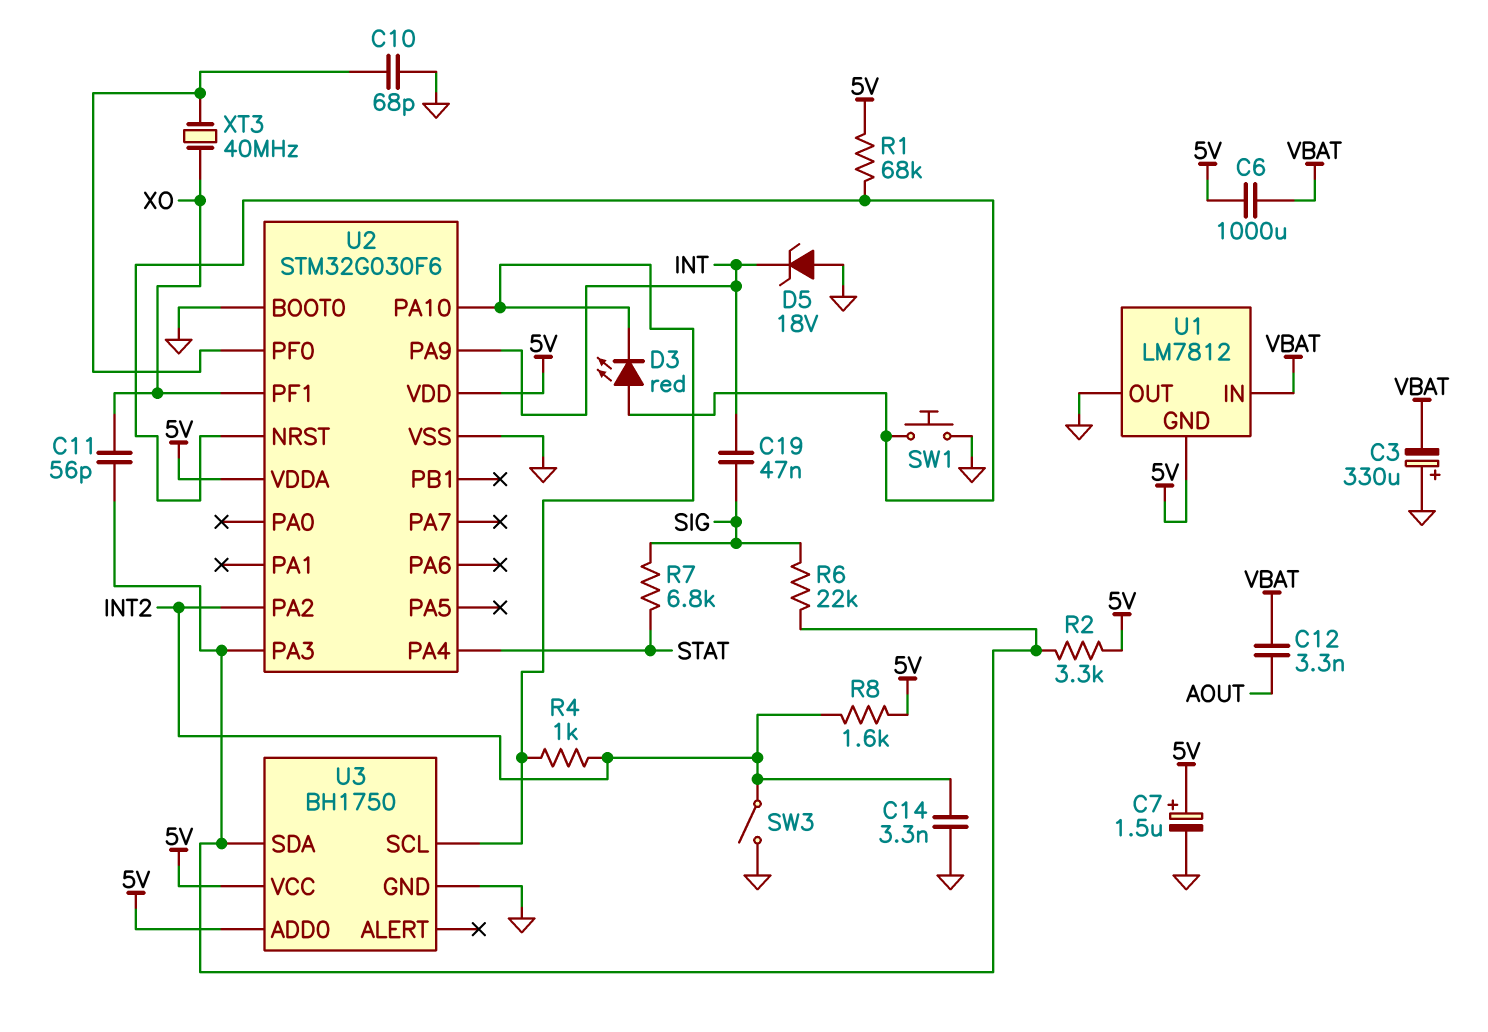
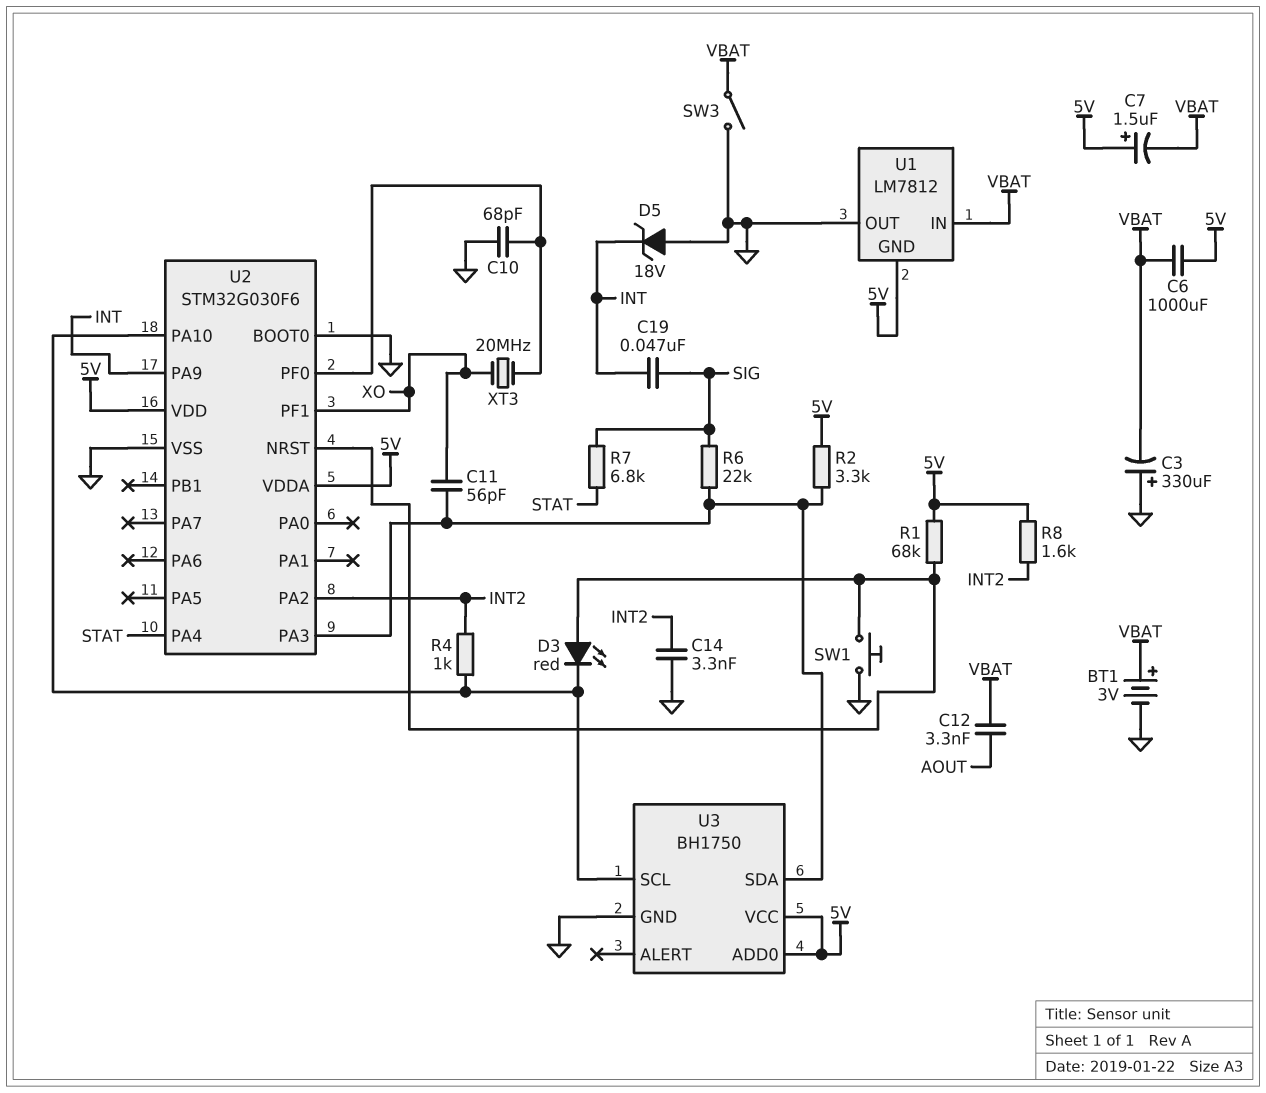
BT1: none -> 3V (plus VBAT, minus GND)
C7: 1.5uF (plus 5V, minus GND) -> 1.5uF (plus 5V, minus VBAT)
SW3: switch (GND, INT2) -> switch (GND, VBAT)
XT3: 40MHz (U2/PF0, XO) -> 20MHz (U2/PF0, XO)

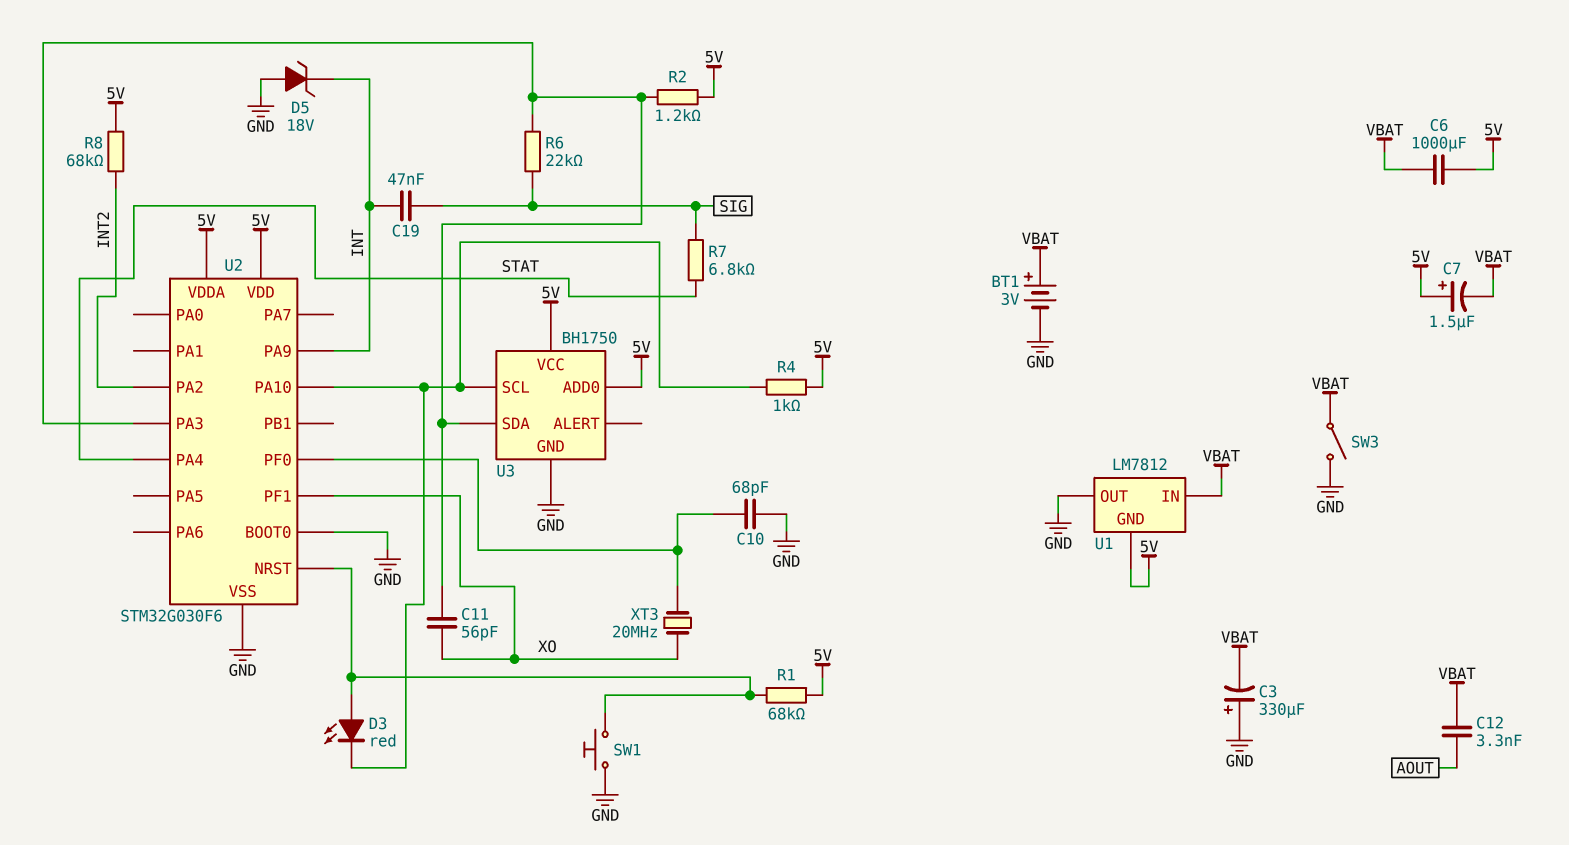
C14: 3.3nF (GND, INT2) -> none
R2: 3.3k (5V, U2/PA3) -> 1.2k (5V, U2/PA3)
R4: 1k (INT2, U2/PA10) -> 1k (5V, U2/PA10)
R8: 1.6k (5V, INT2) -> 68k (5V, INT2)

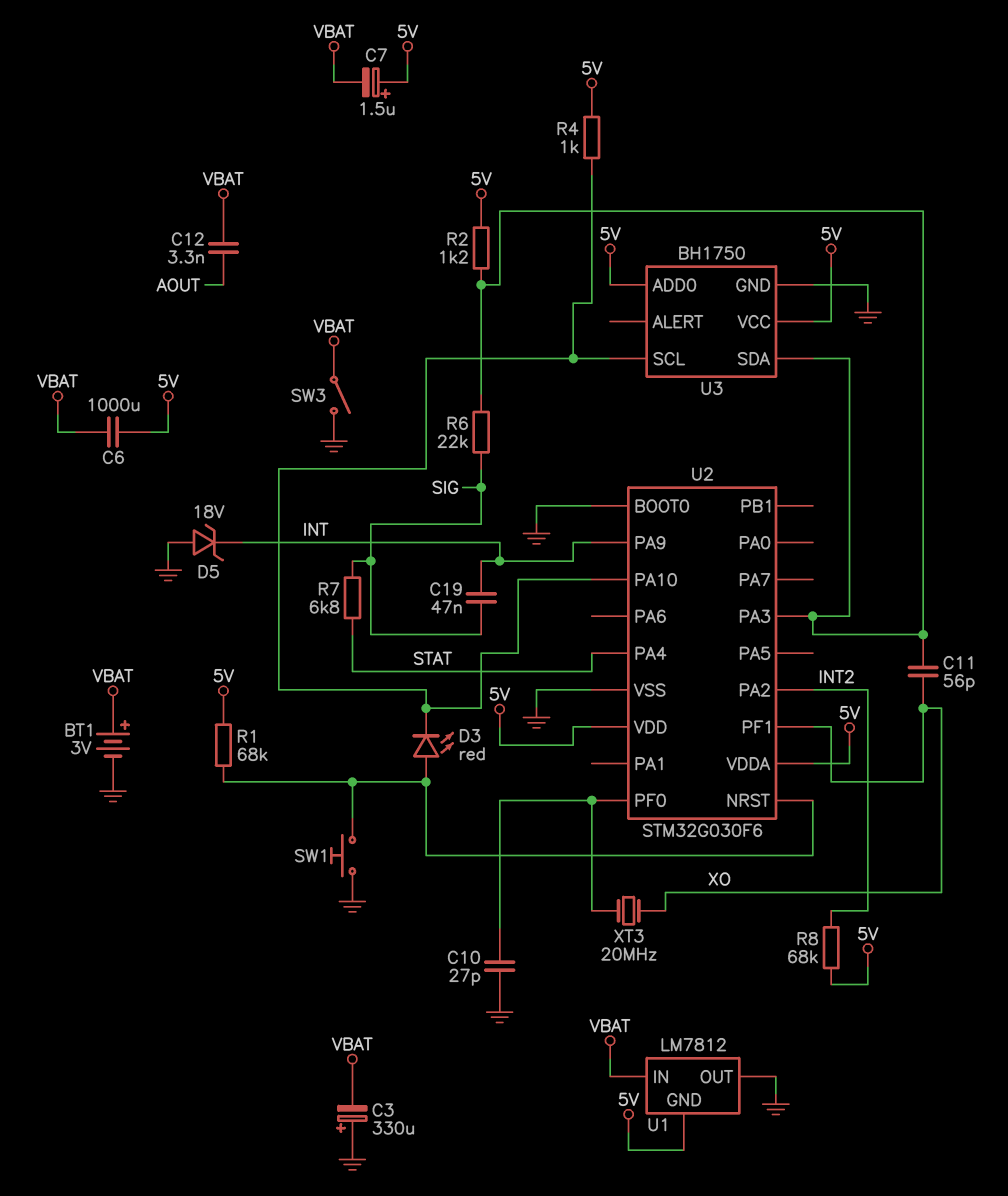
C10: 68pF (GND, U2/PF0) -> 27pF (GND, U2/PF0)

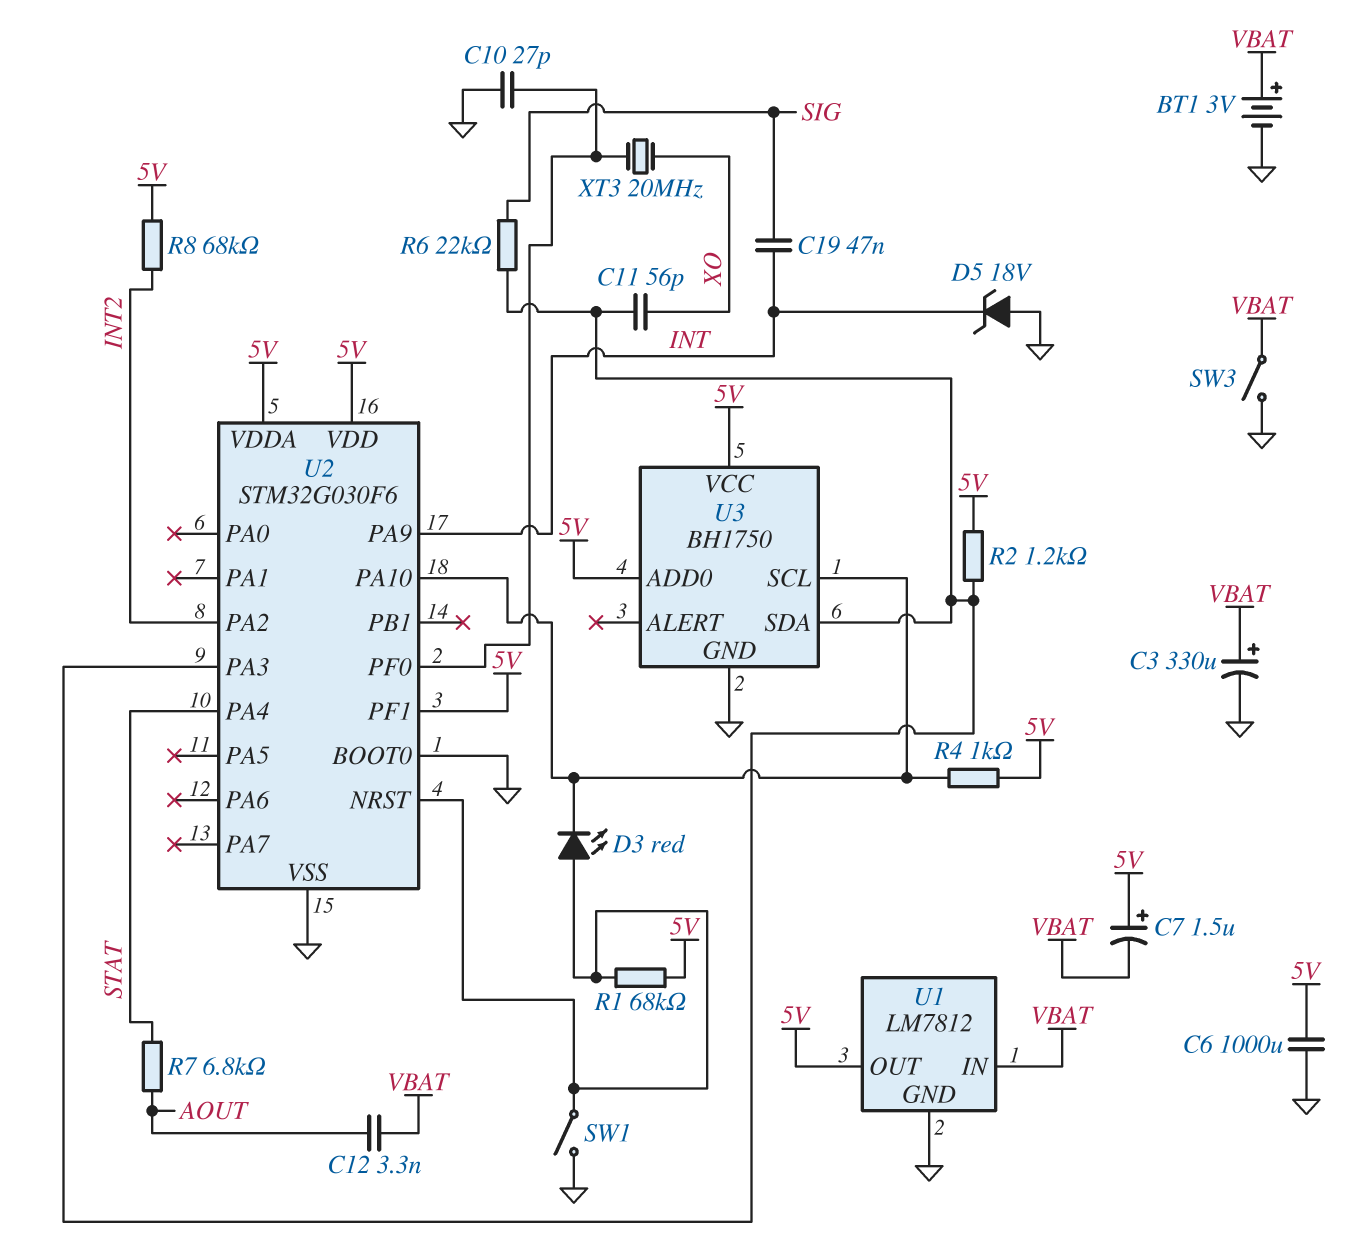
C3: 330uF (plus GND, minus VBAT) -> 330uF (plus VBAT, minus GND)
C6: 1000uF (5V, VBAT) -> 1000uF (5V, GND)
R7: 6.8k (SIG, STAT) -> 6.8k (AOUT, STAT)
SW1: button (GND, U2/NRST) -> switch (GND, U2/NRST)
U1 pin GND: 5V -> GND
U1 pin OUT: GND -> 5V
U2 pin PF1: XO -> 5V

